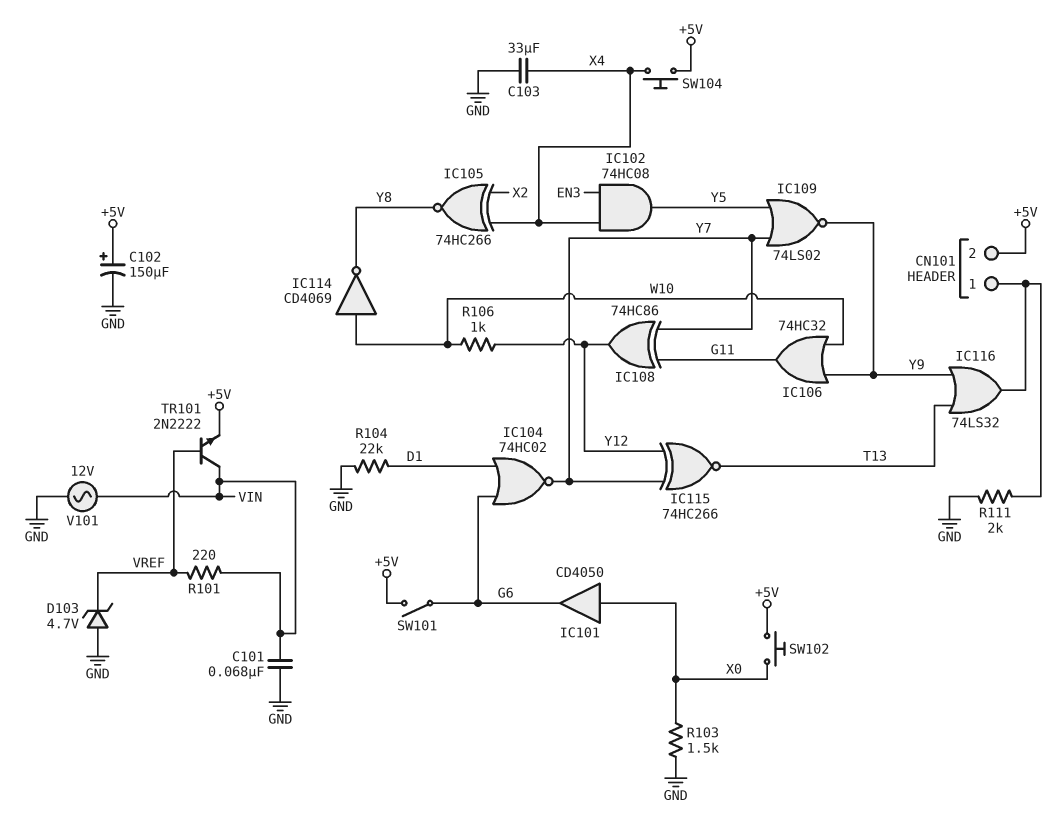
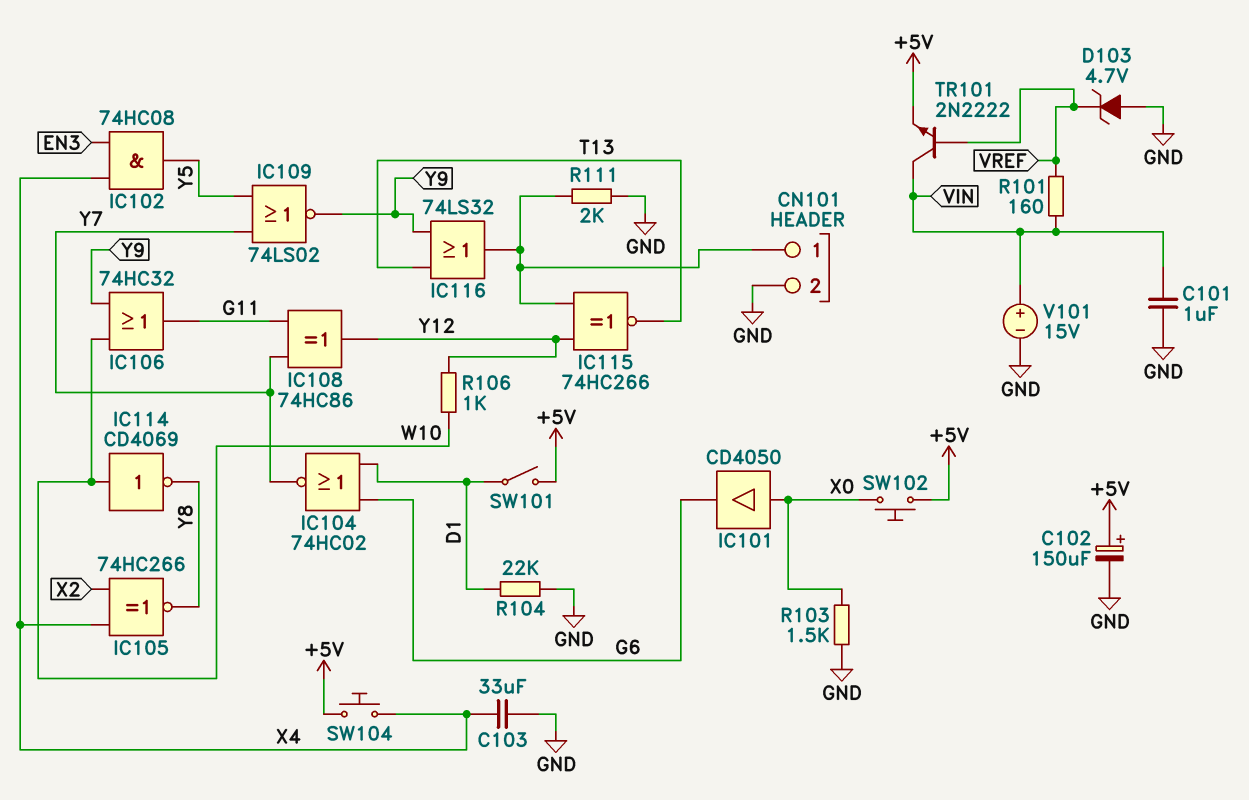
C101: 68nF (GND, VIN) -> 1uF (GND, VIN)
CN101 pin 2: +5V -> GND
IC115: XNOR 74HC266 (in Y7, in Y12, out T13) -> XNOR 74HC266 (in CN101/1, in Y12, out T13)
R101: 220 (VIN, VREF) -> 160 (VIN, VREF)
SW101: switch (+5V, G6) -> switch (+5V, D1)
V101: AC 12V (GND, VIN) -> 15V (plus VIN, minus GND)

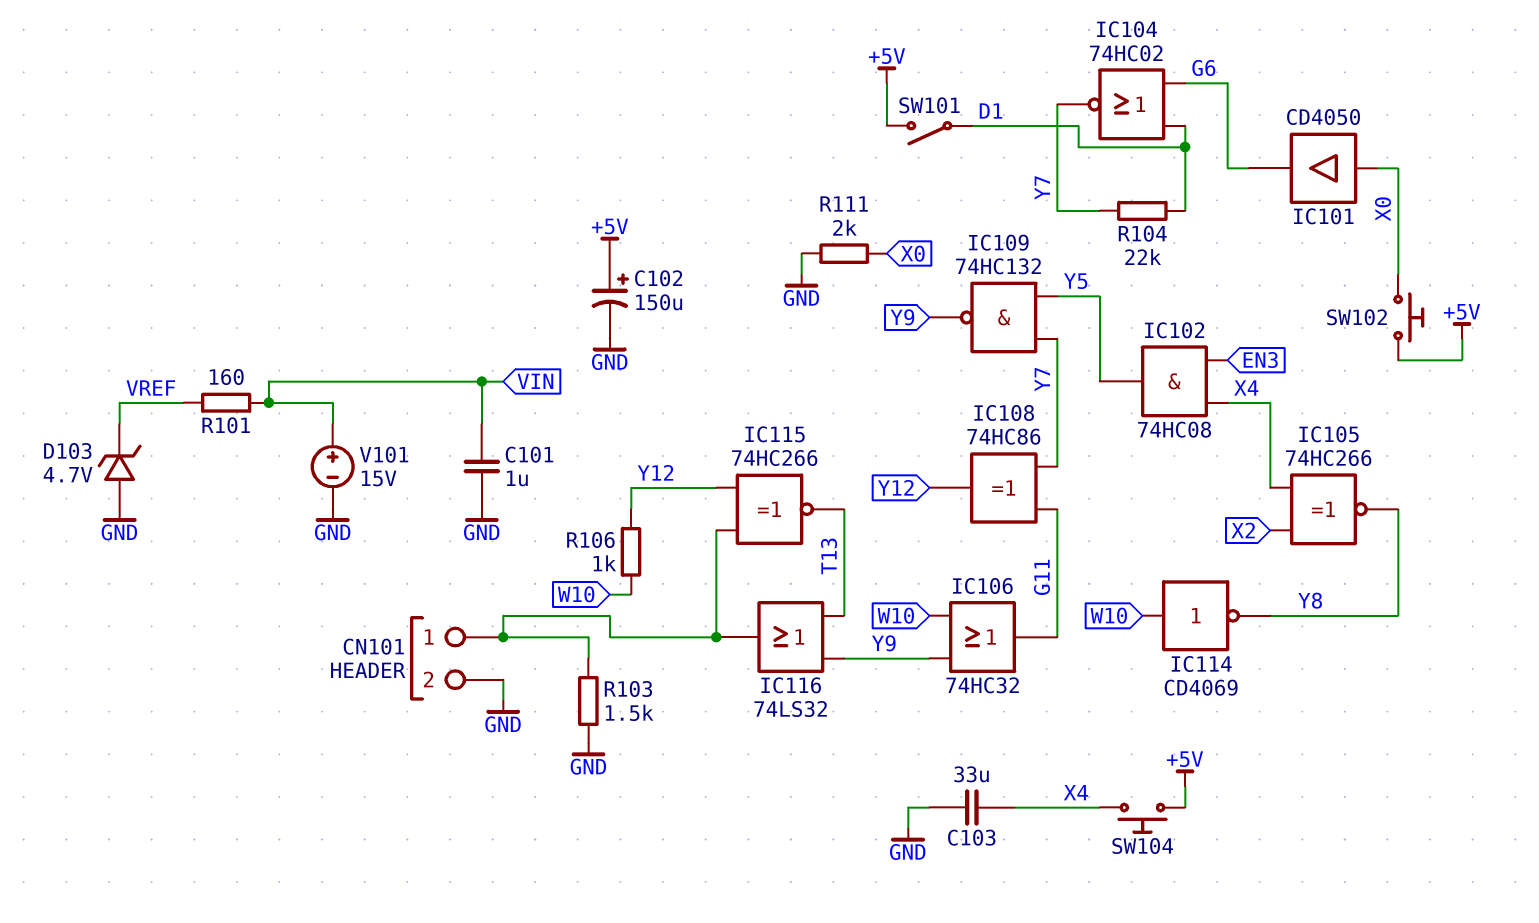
IC109: NOR 74LS02 (in Y5, in Y7, out Y9) -> NAND 74HC132 (in Y5, in Y7, out Y9)
R103: 1.5k (GND, X0) -> 1.5k (CN101/1, GND)
R104: 22k (D1, GND) -> 22k (D1, Y7)
R111: 2k (CN101/1, GND) -> 2k (GND, X0)
TR101: NPN 2N2222 (B VREF, C VIN, E +5V) -> none

